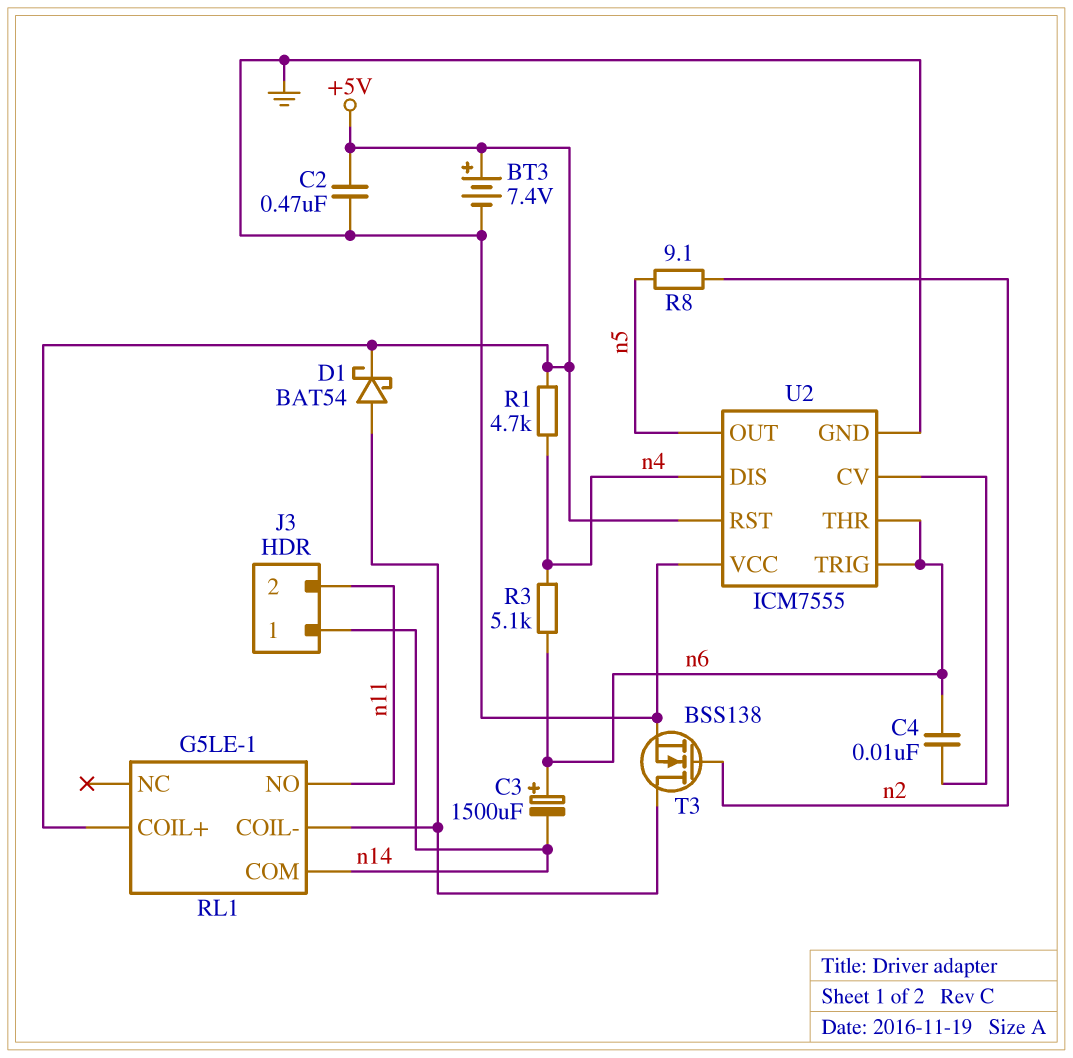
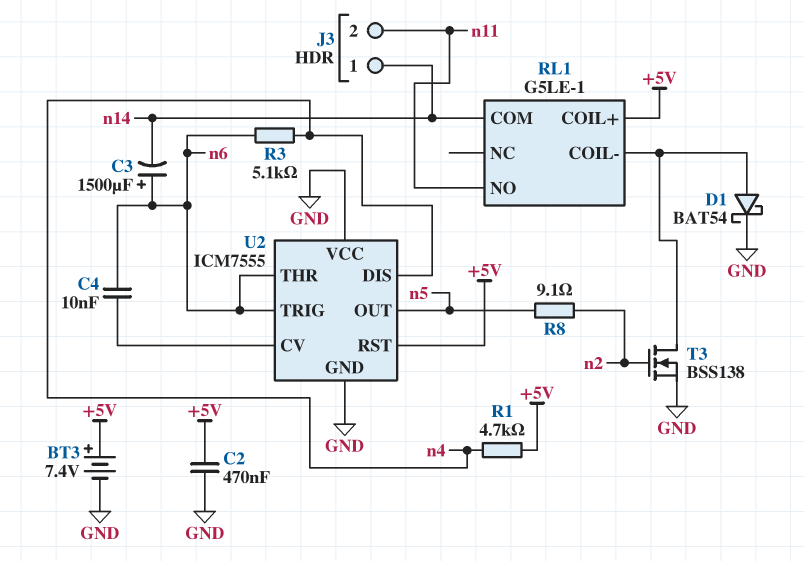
D1: schottky BAT54 (A RL1/COIL-, K +5V) -> schottky BAT54 (A RL1/COIL-, K GND)

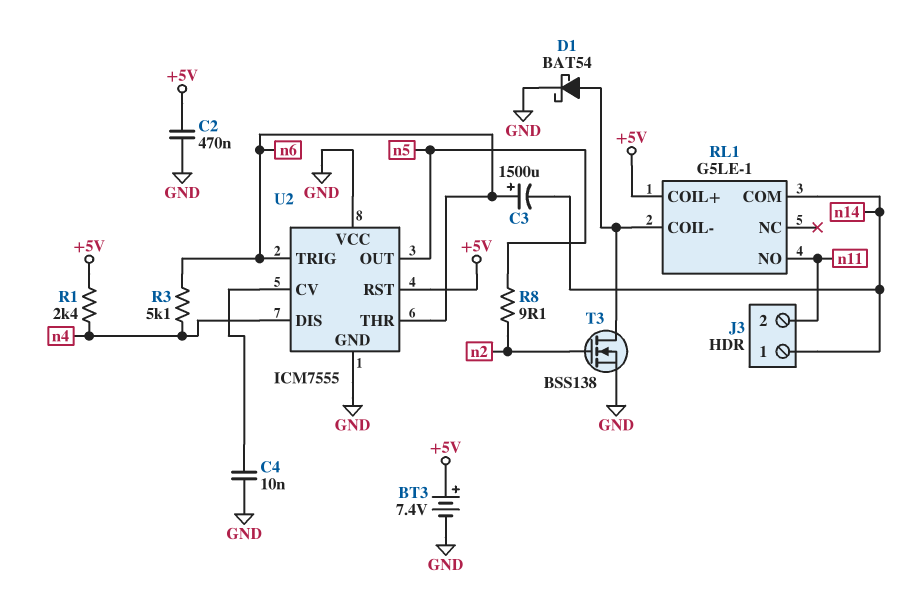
C4: 10nF (U2/CV, n6) -> 10nF (GND, U2/CV)
R1: 4.7k (+5V, n4) -> 2.4k (+5V, n4)

